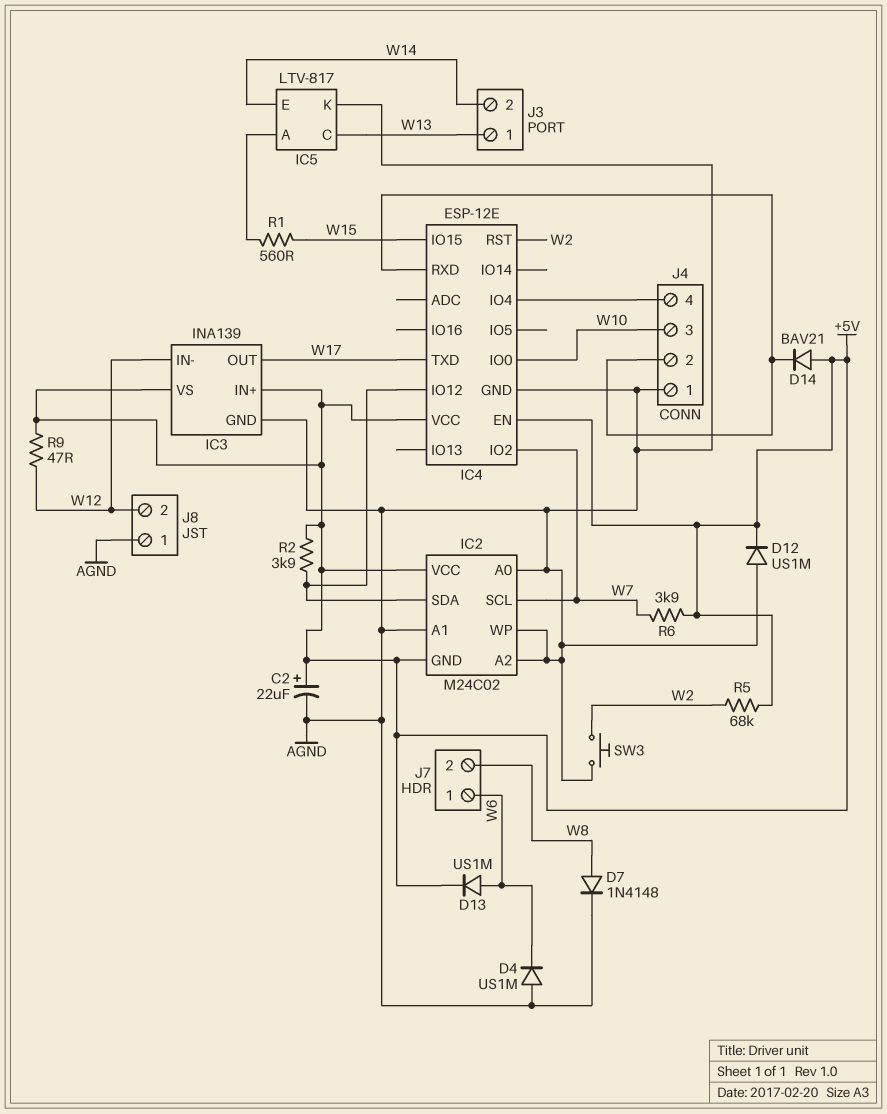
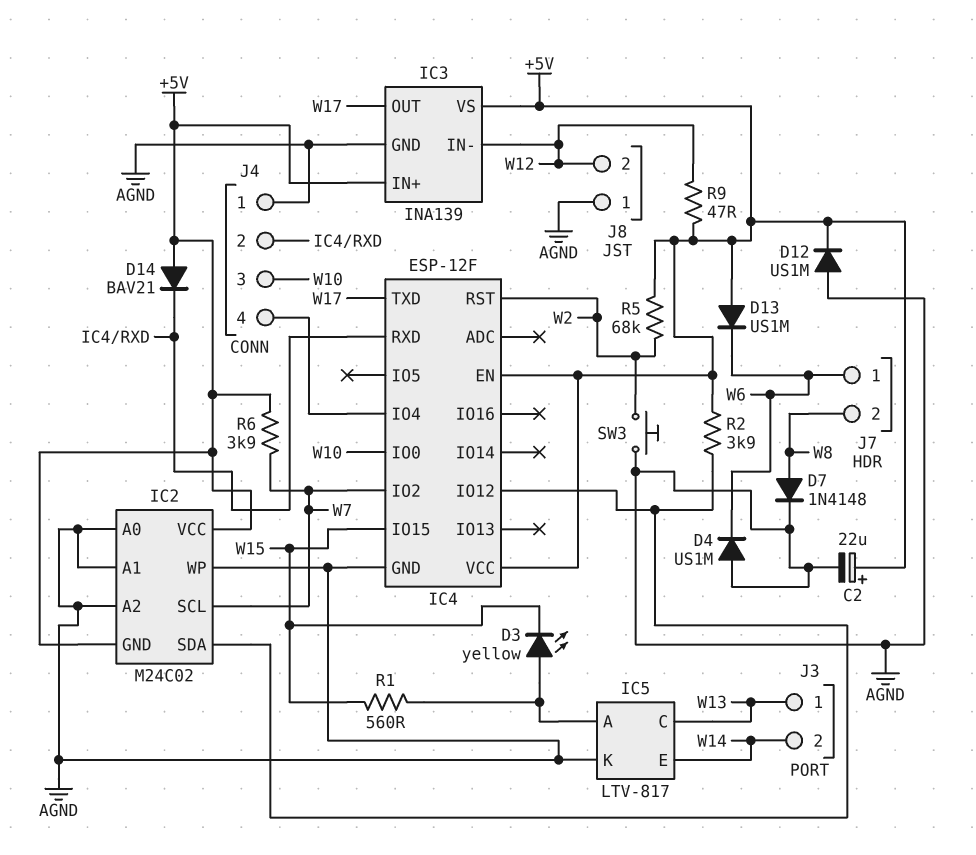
D3: none -> LED yellow (A IC5/A, K W15)
D13: diode US1M (A W6, K +5V) -> diode US1M (A +5V, K W6)
IC4: ESP-12E -> ESP-12F

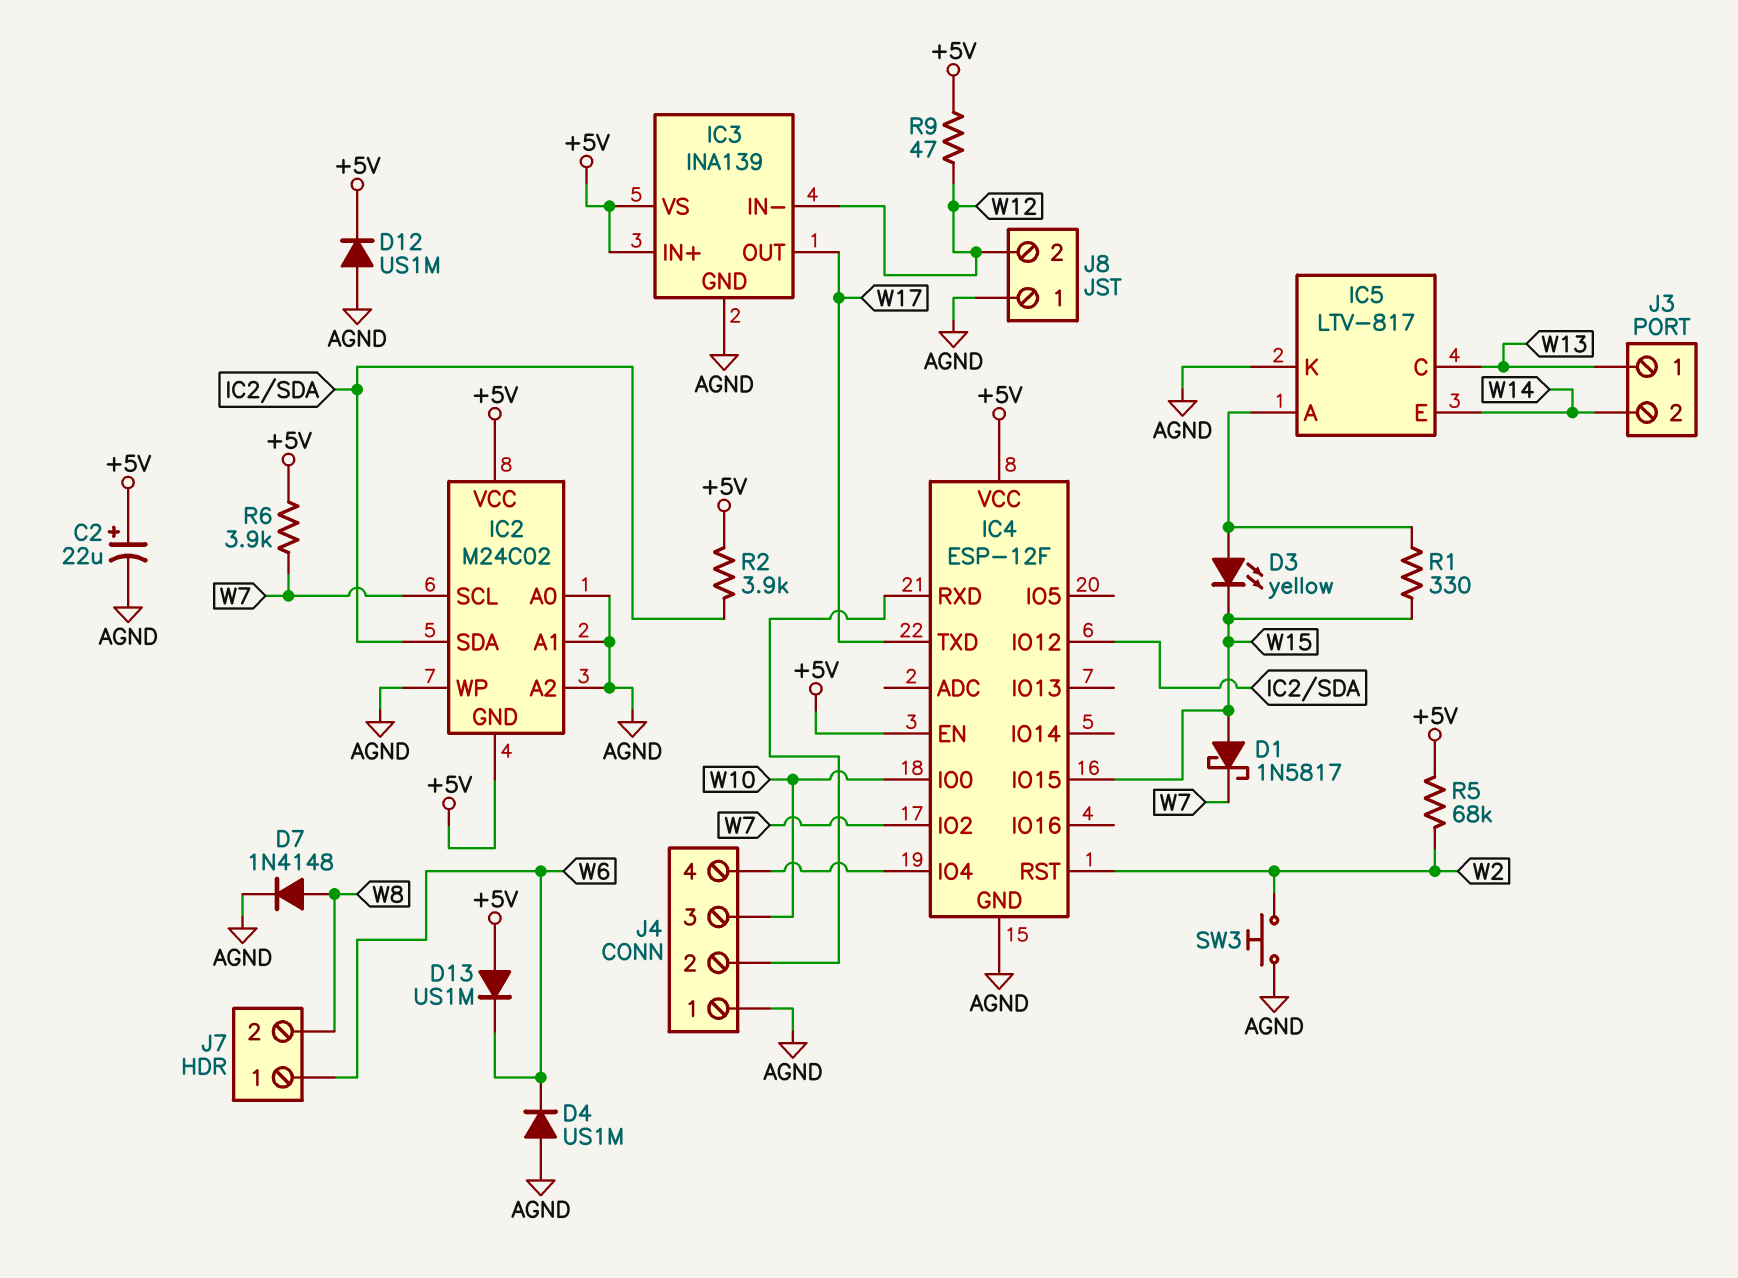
D1: none -> schottky 1N5817 (A W15, K W7)
D14: diode BAV21 (A +5V, K IC4/RXD) -> none
R1: 560 (IC5/A, W15) -> 330 (IC5/A, W15)

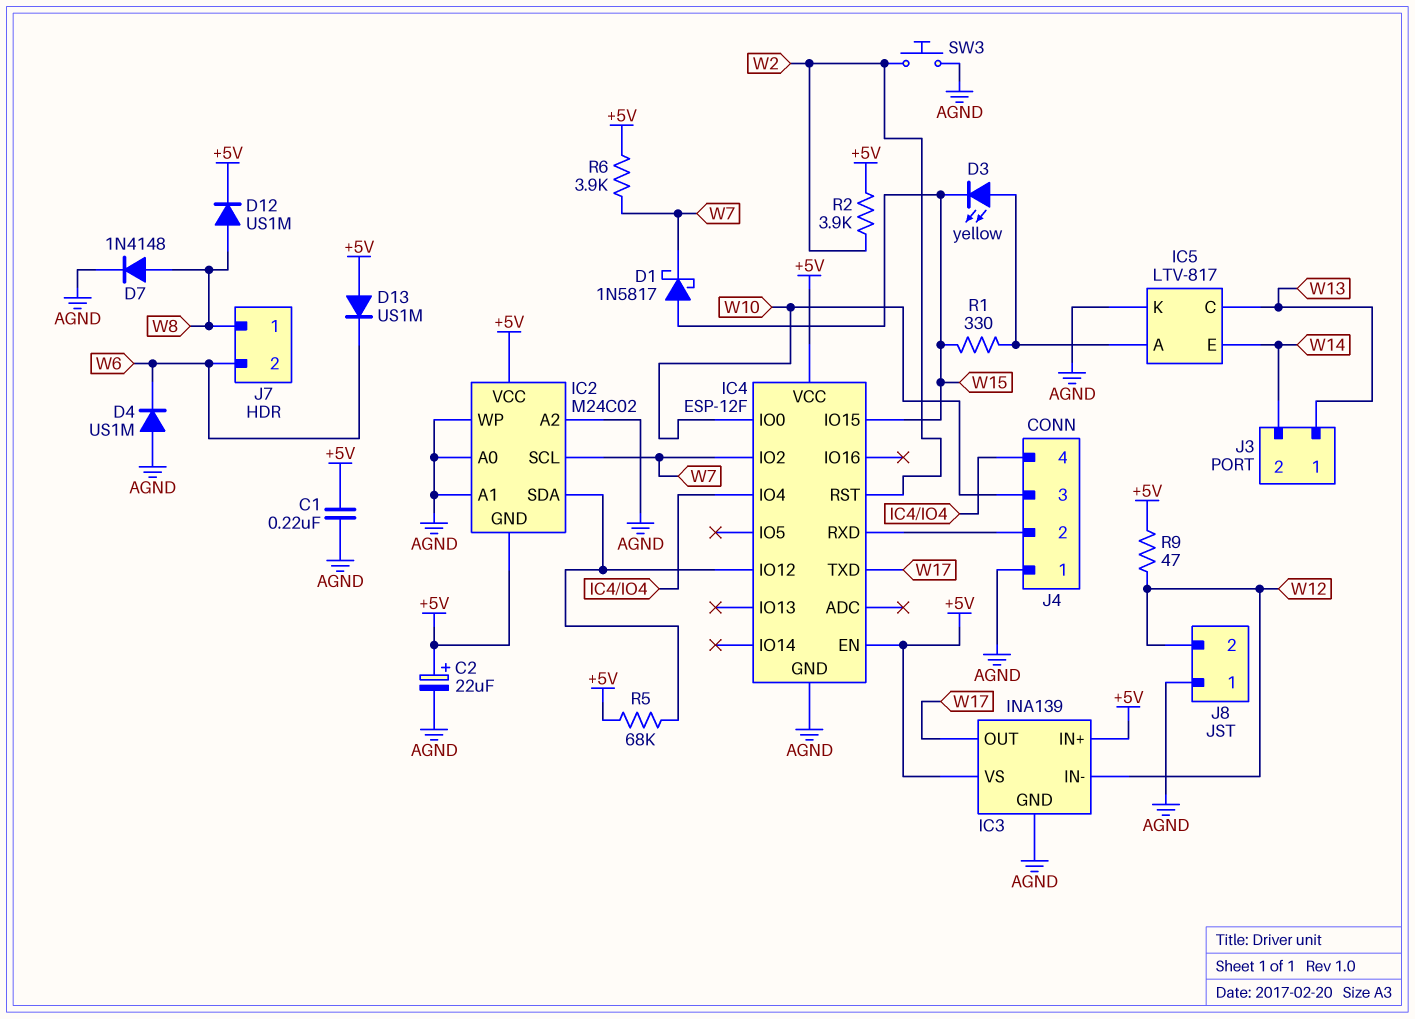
C1: none -> 220nF (+5V, AGND)
D12: diode US1M (A AGND, K +5V) -> diode US1M (A W8, K +5V)
J7 pin 1: W6 -> W8
J7 pin 2: W8 -> W6
R2: 3.9k (+5V, IC2/SDA) -> 3.9k (+5V, W2)
R5: 68k (+5V, W2) -> 68k (+5V, IC2/SDA)

